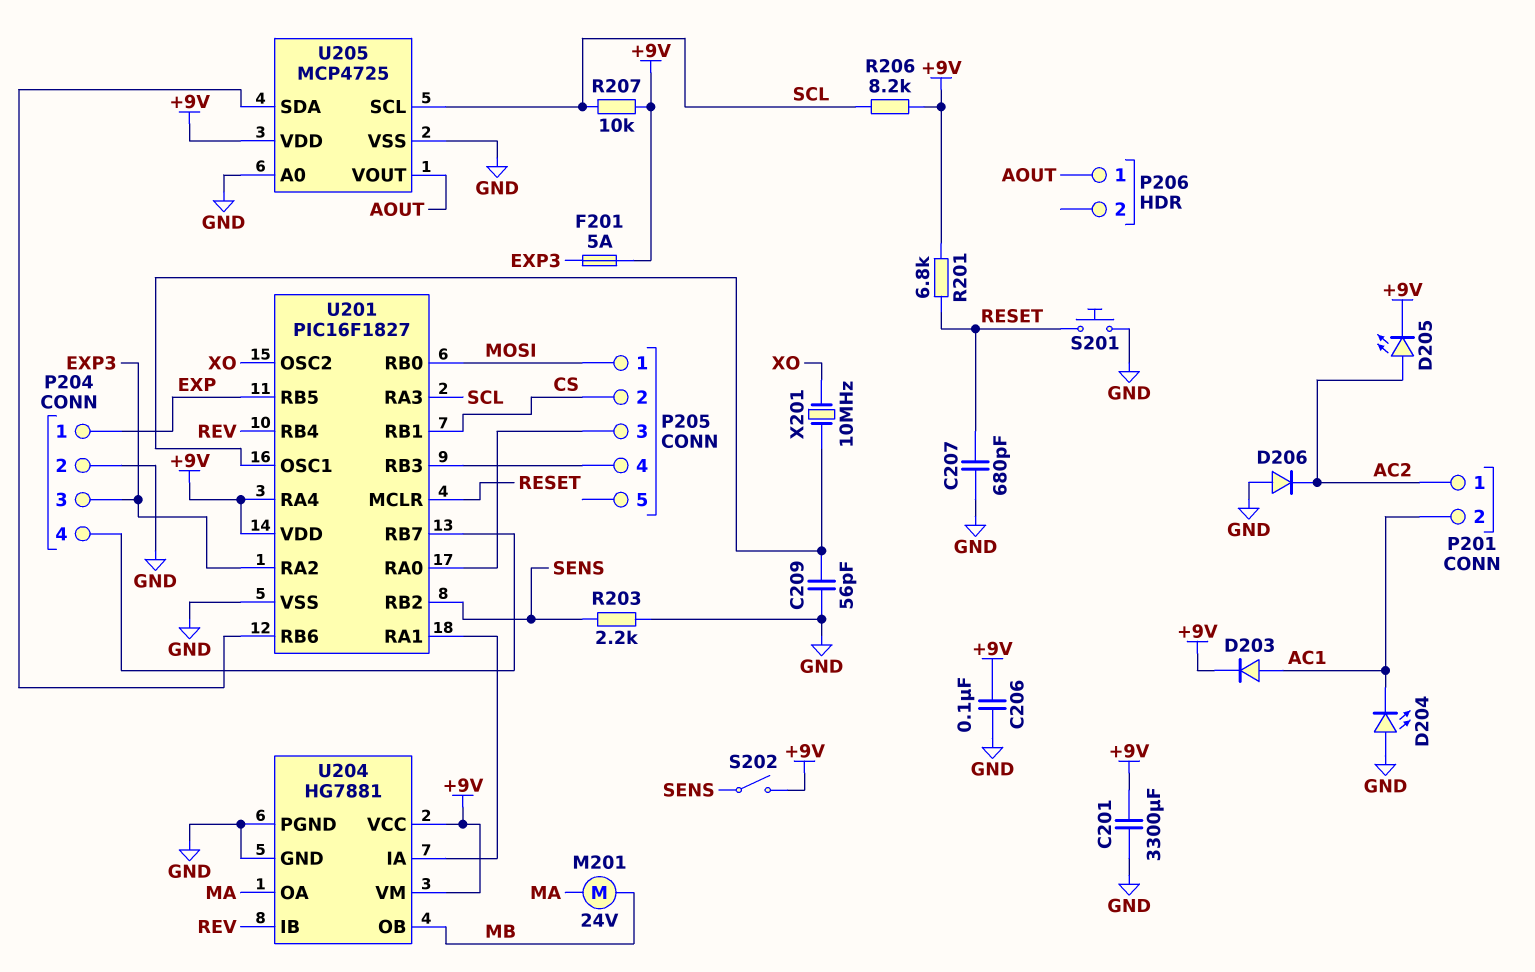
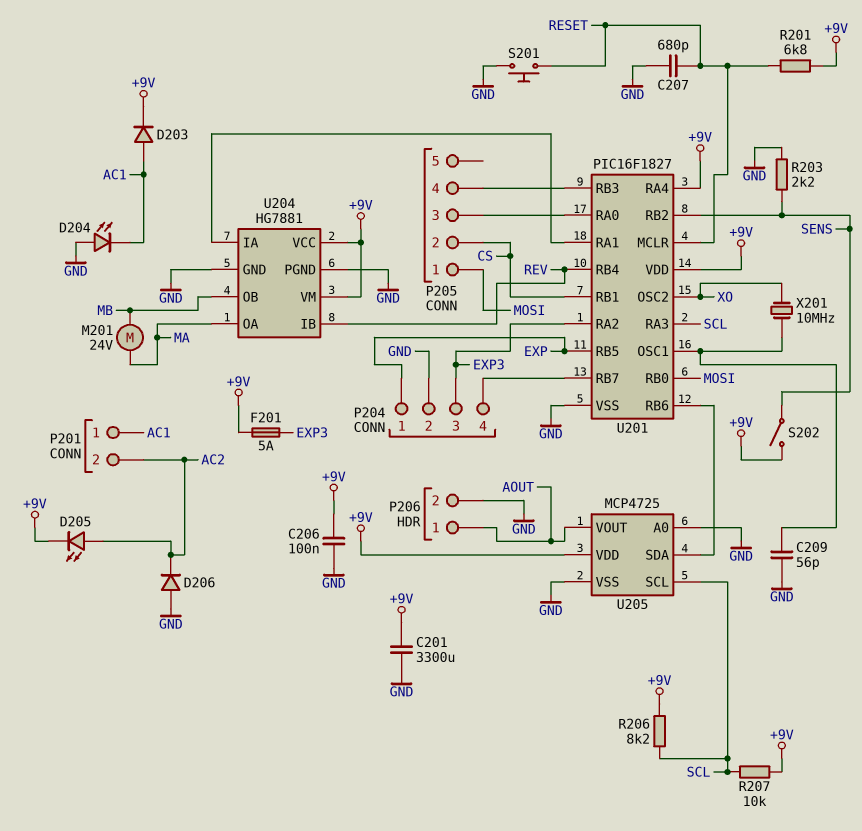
P201 pin 1: AC2 -> AC1
P201 pin 2: AC1 -> AC2
P206 pin 2: none -> GND

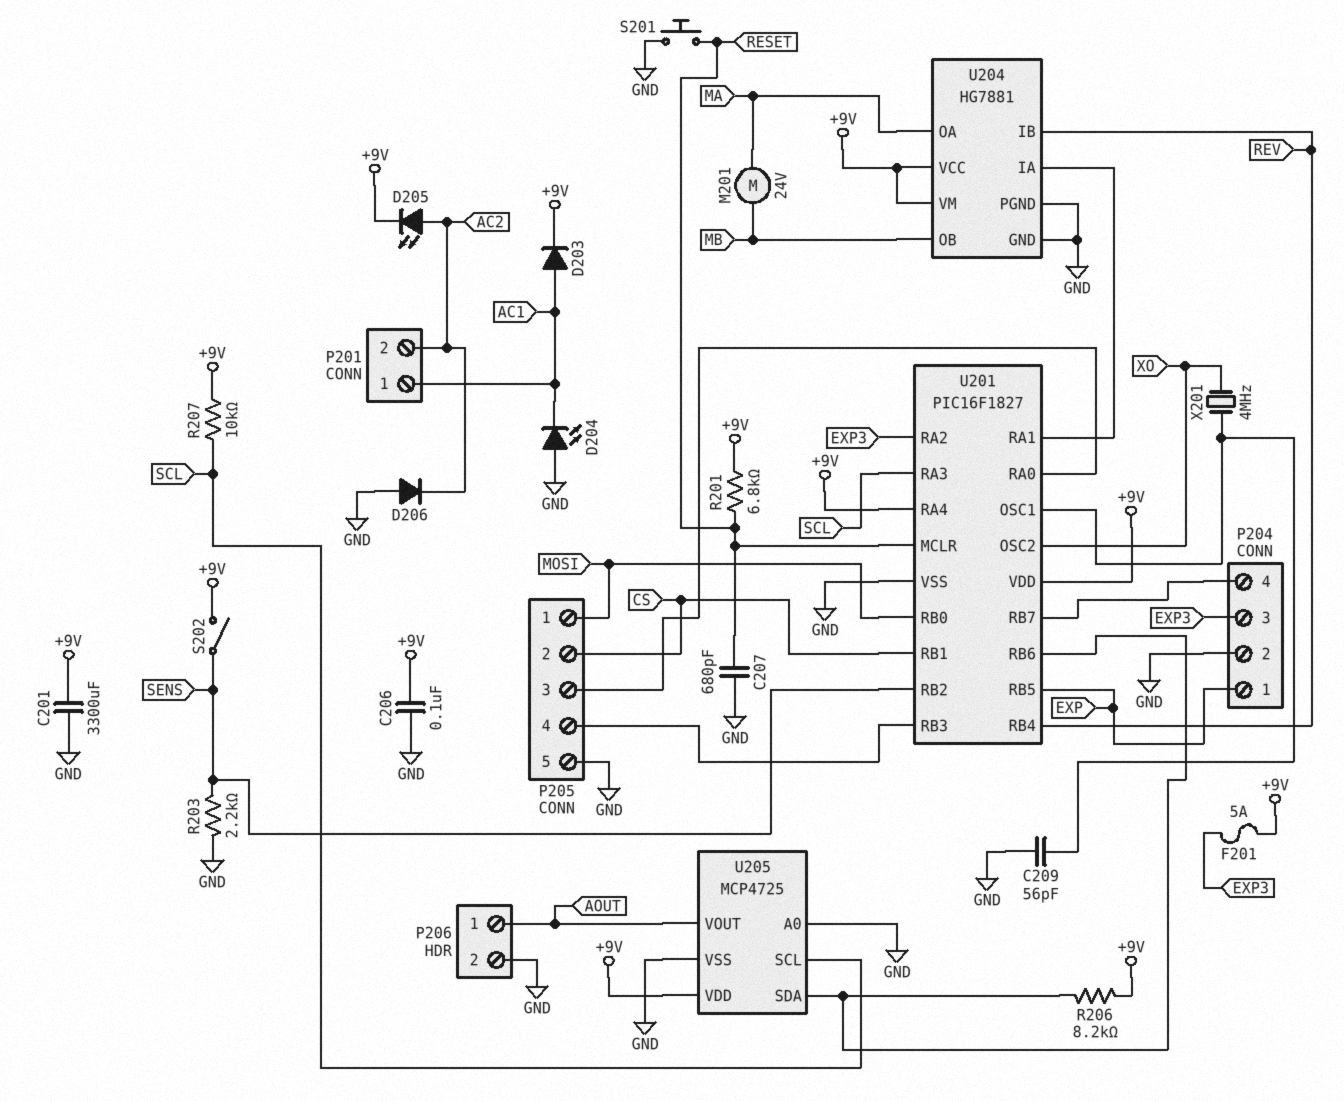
P205 pin 5: none -> GND
R206: 8.2k (+9V, SCL) -> 8.2k (+9V, U201/RB6)
X201: 10MHz (U201/OSC1, XO) -> 4MHz (U201/OSC1, XO)

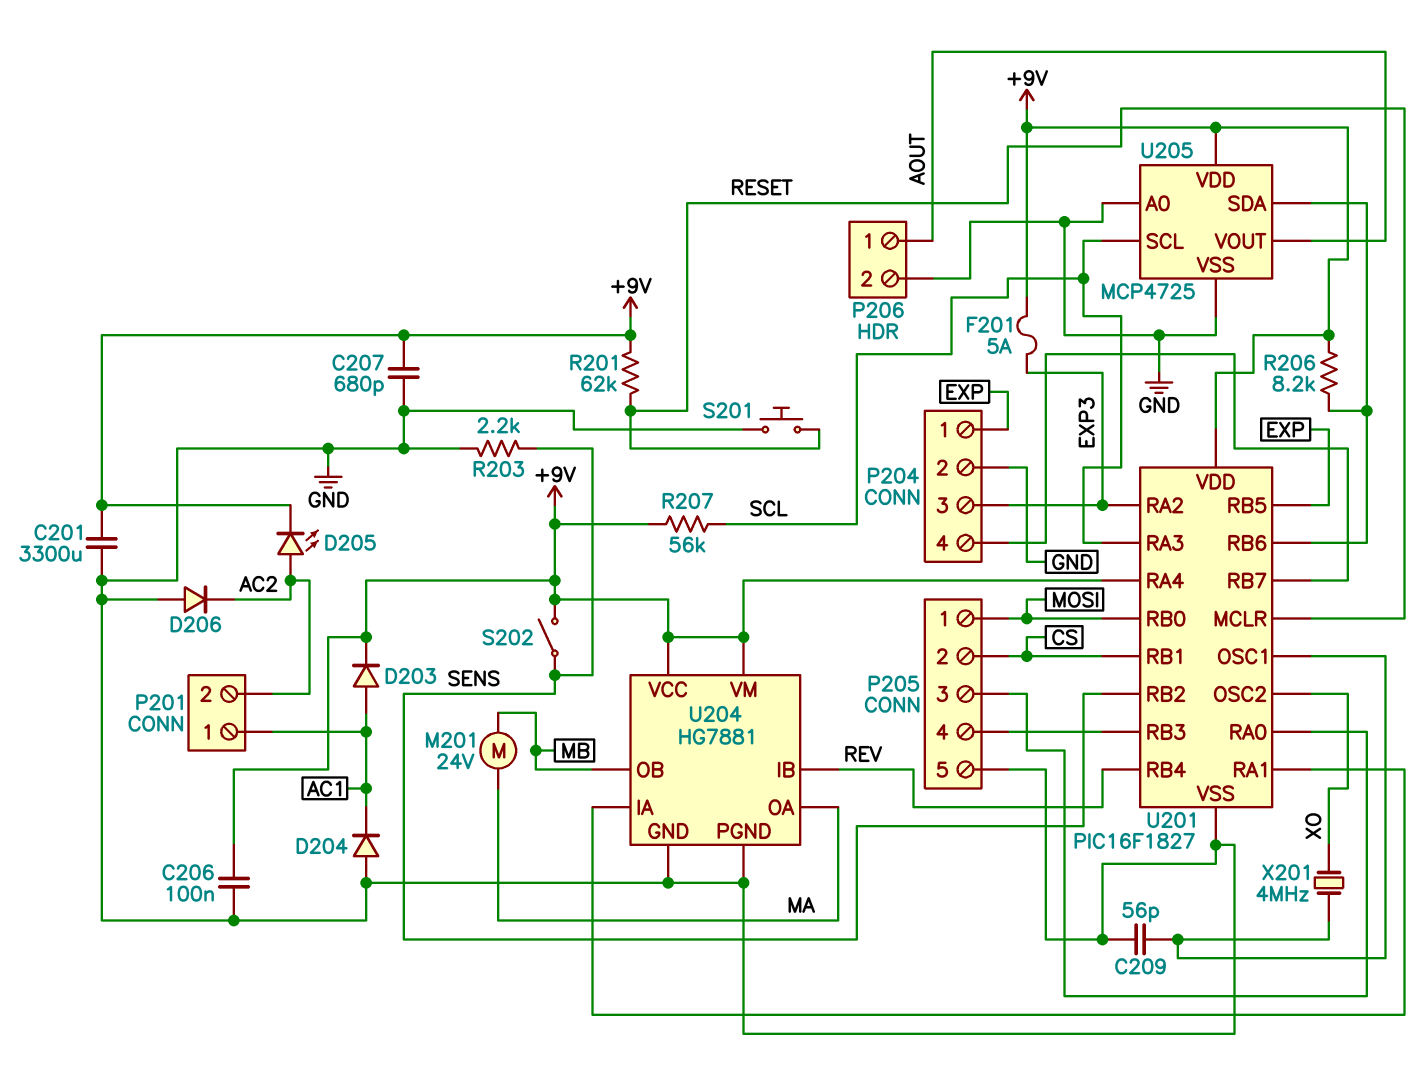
C207: 680pF (GND, RESET) -> 680pF (+9V, GND)
D204: LED (A GND, K AC1) -> diode (A GND, K AC1)
R201: 6.8k (+9V, RESET) -> 62k (+9V, RESET)
R207: 10k (+9V, SCL) -> 56k (+9V, SCL)

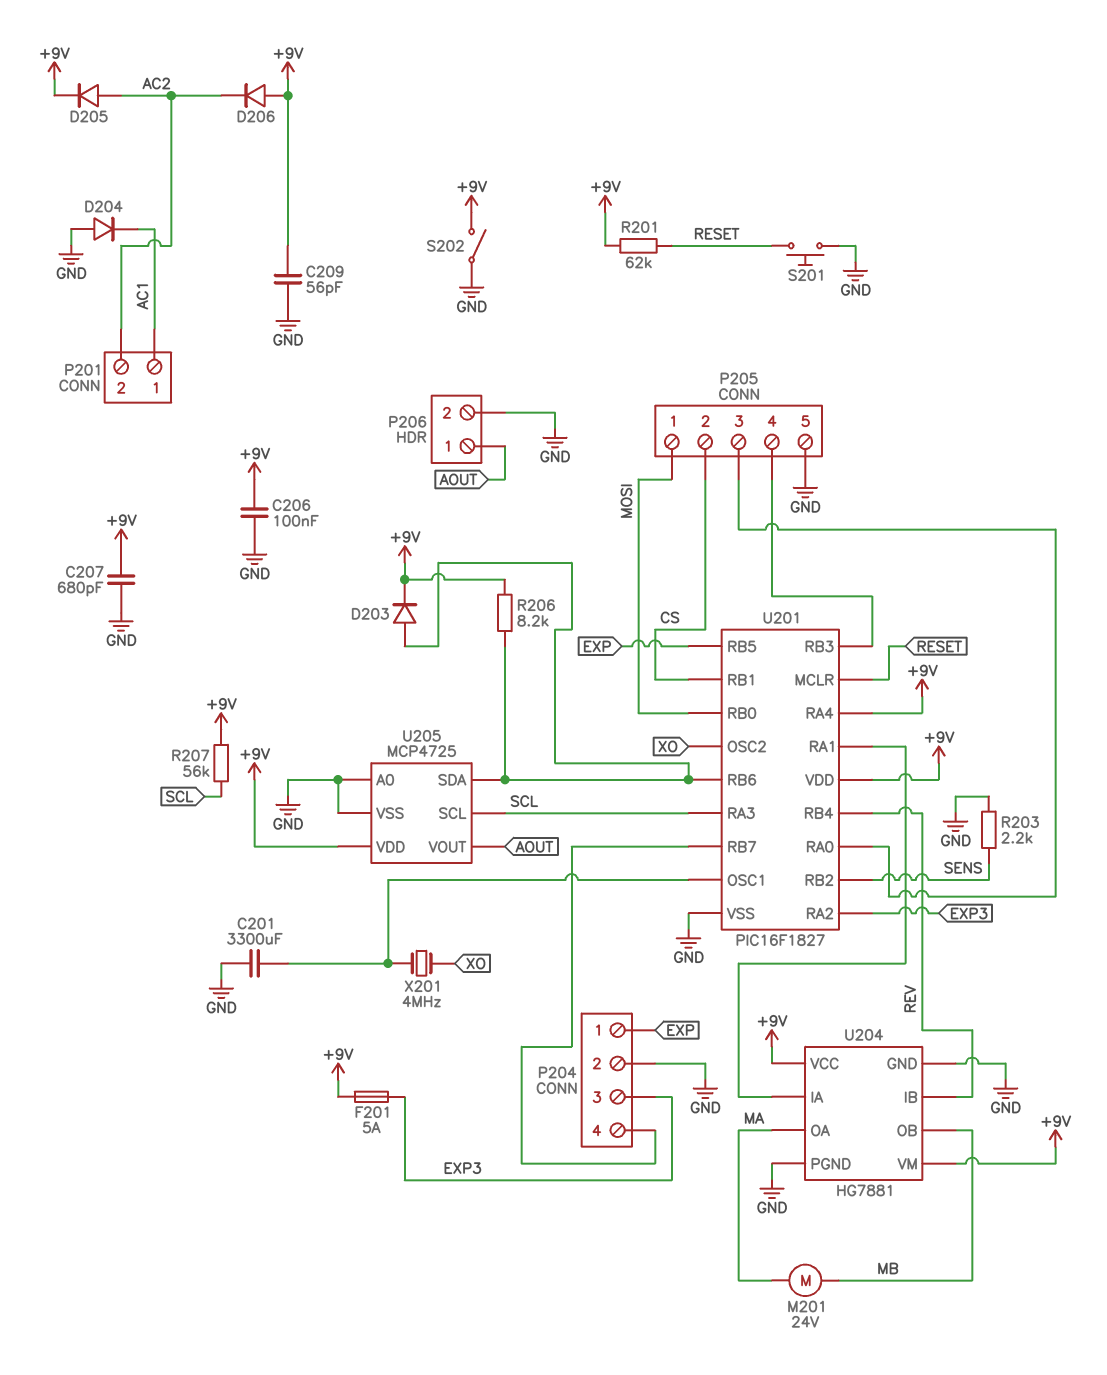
C201: 3300uF (+9V, GND) -> 3300uF (GND, U201/OSC1)
C209: 56pF (GND, U201/OSC1) -> 56pF (+9V, GND)
D203: diode (A AC1, K +9V) -> diode (A U201/RB6, K +9V)
D205: LED (A AC2, K +9V) -> diode (A AC2, K +9V)
D206: diode (A GND, K AC2) -> diode (A +9V, K AC2)
S202: switch (+9V, SENS) -> switch (+9V, GND)

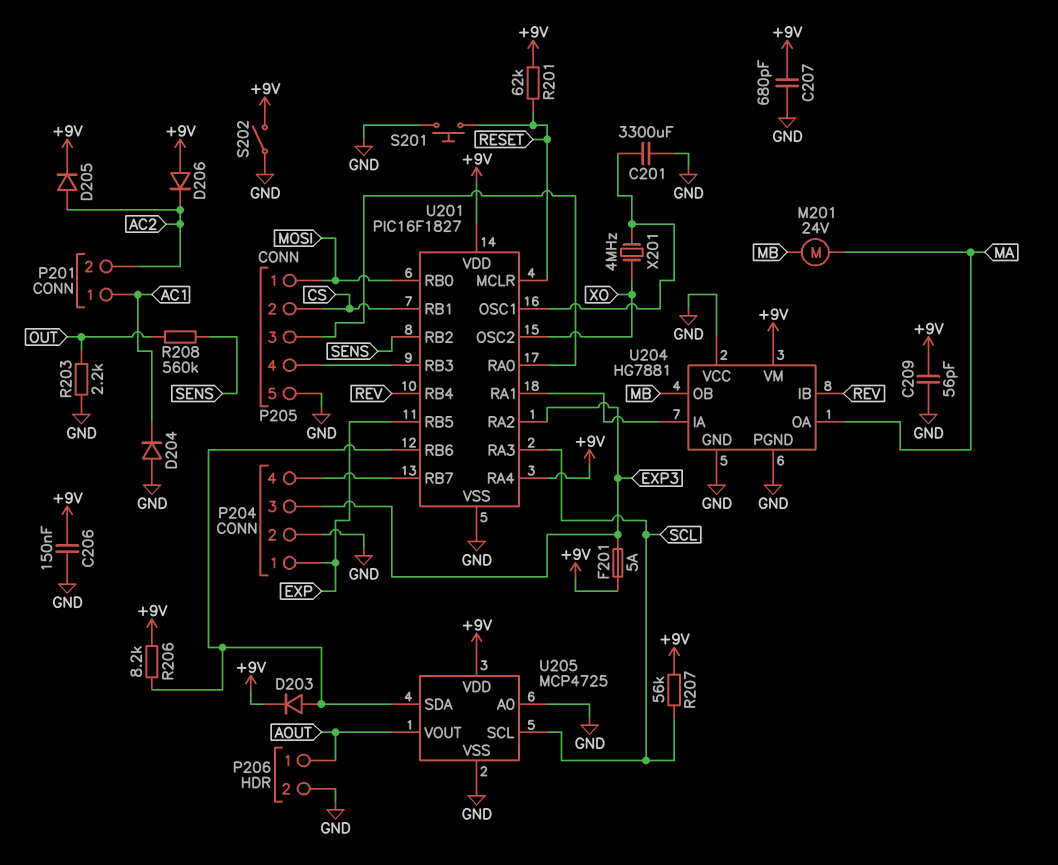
C206: 100nF (+9V, GND) -> 150nF (+9V, GND)
R203: 2.2k (GND, SENS) -> 2.2k (GND, OUT)
R208: none -> 560k (OUT, SENS)
U204 pin VCC: +9V -> GND

